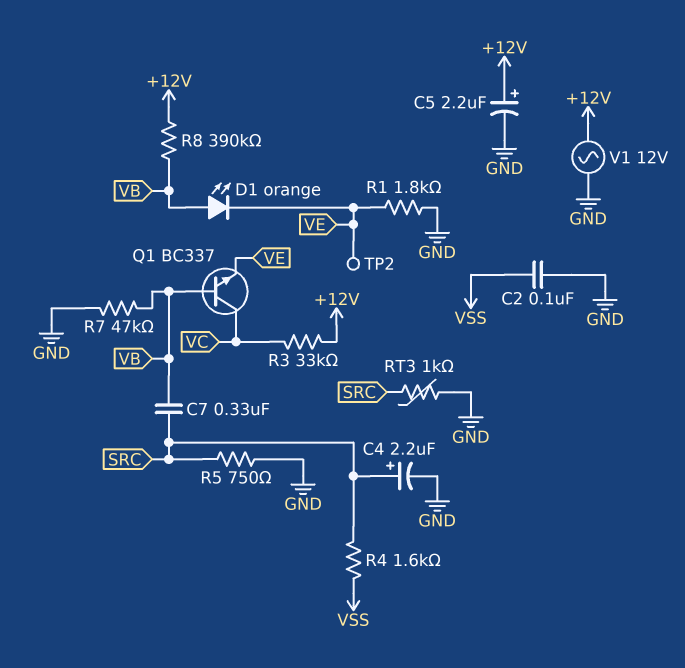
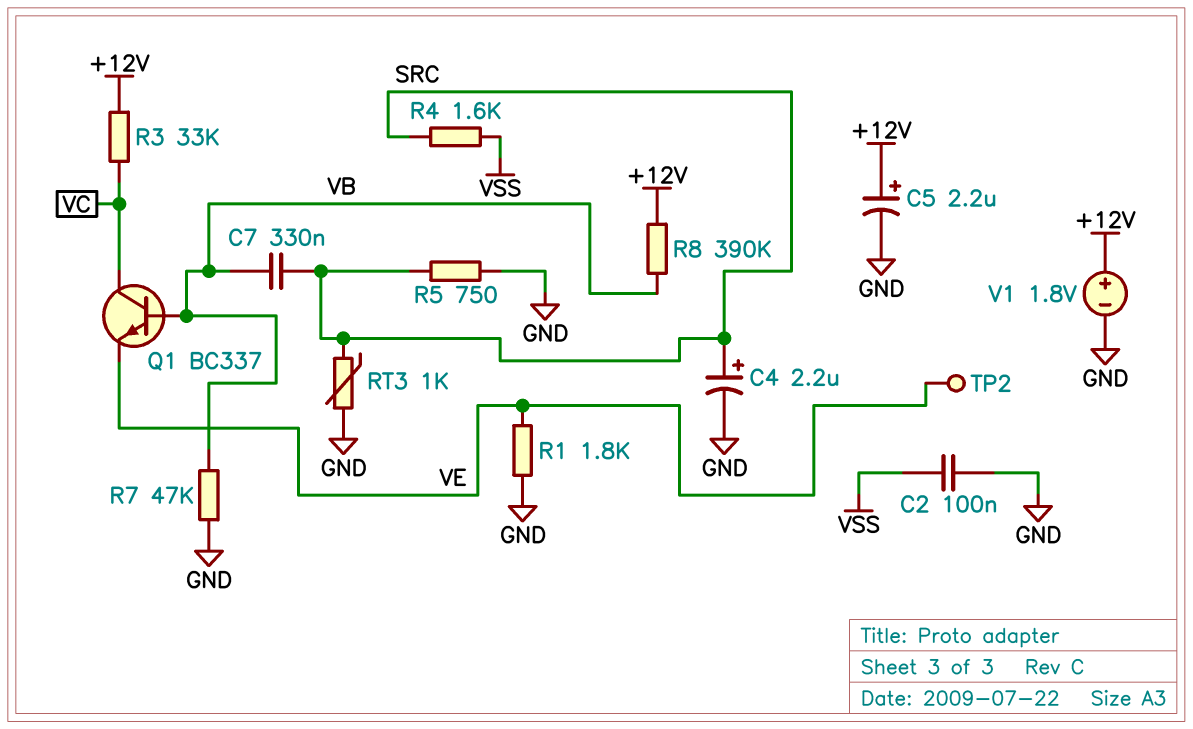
D1: LED orange (A VB, K VE) -> none
V1: AC 12V (+12V, GND) -> 1.8V (plus +12V, minus GND)

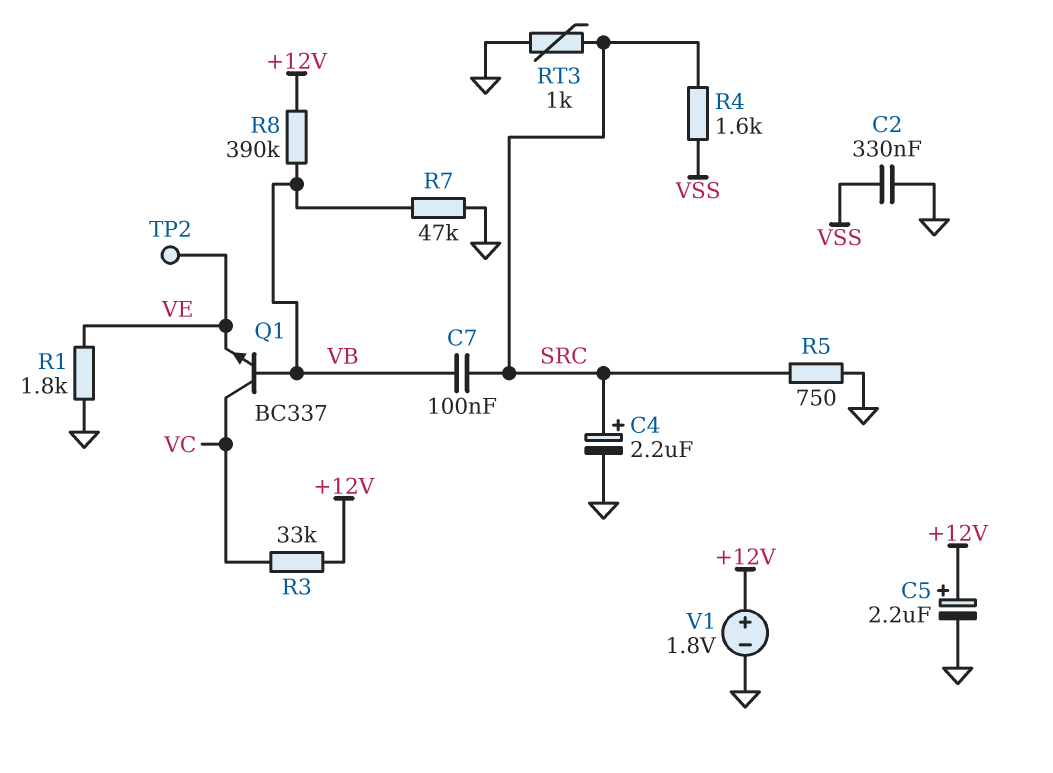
C2: 100nF (GND, VSS) -> 330nF (GND, VSS)
C7: 330nF (SRC, VB) -> 100nF (SRC, VB)

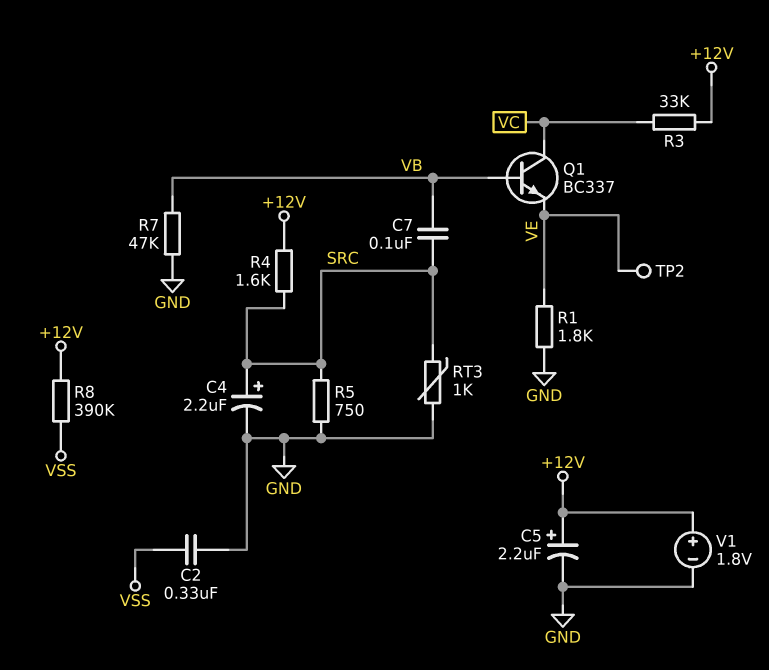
R4: 1.6k (SRC, VSS) -> 1.6k (+12V, SRC)
R8: 390k (+12V, VB) -> 390k (+12V, VSS)

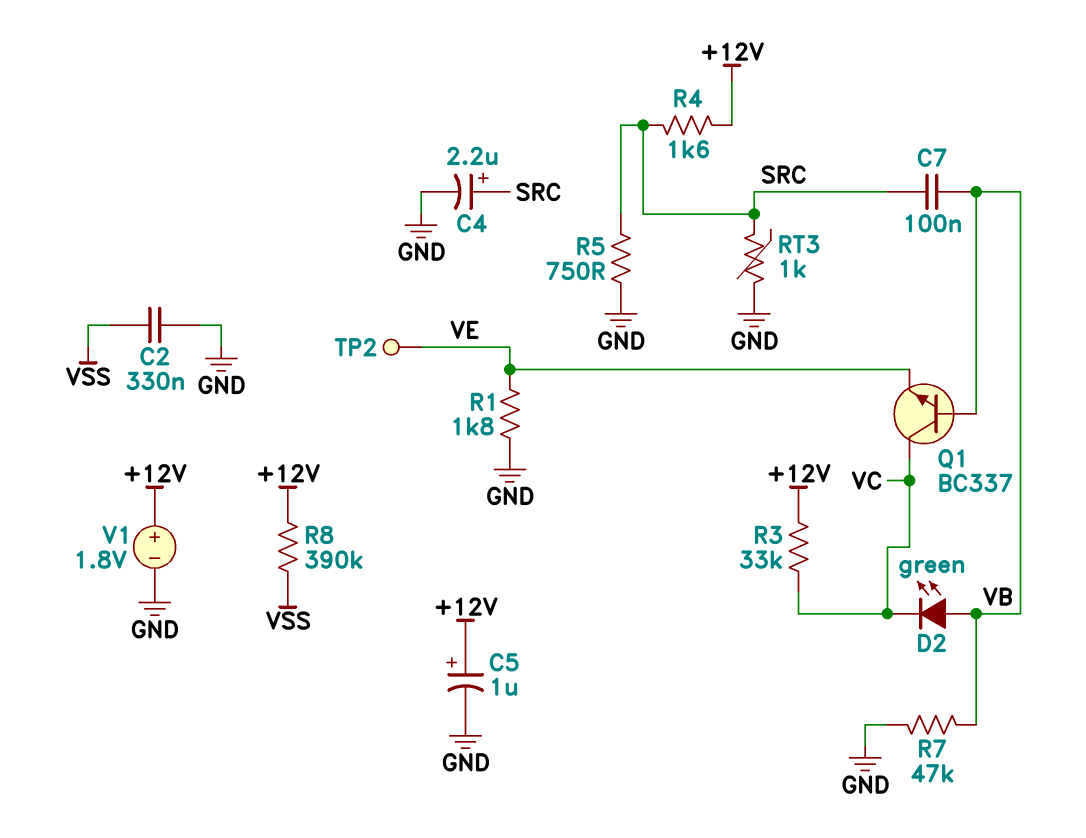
C5: 2.2uF (plus +12V, minus GND) -> 1uF (plus +12V, minus GND)
D2: none -> LED green (A VB, K VC)

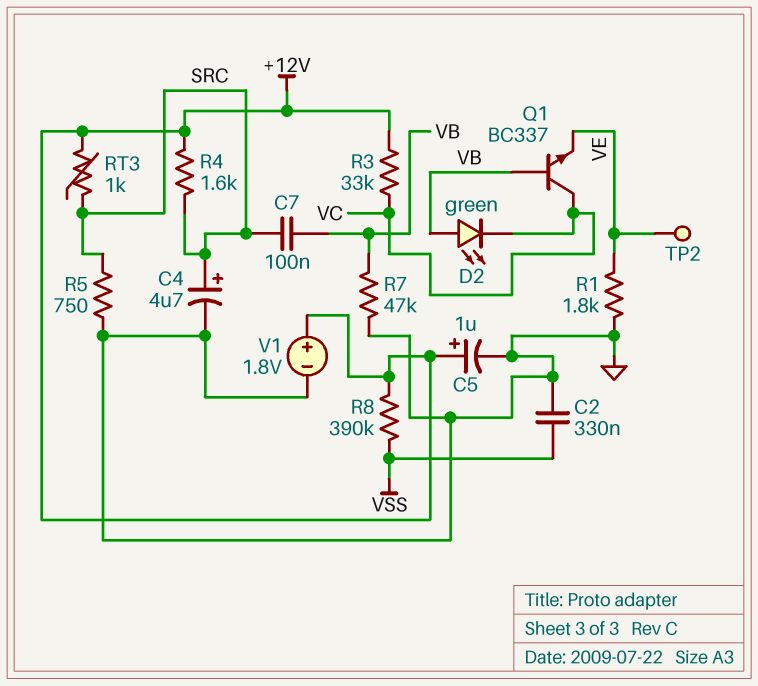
C4: 2.2uF (plus SRC, minus GND) -> 4.7uF (plus SRC, minus GND)
RT3: 1k (GND, SRC) -> 1k (+12V, SRC)

